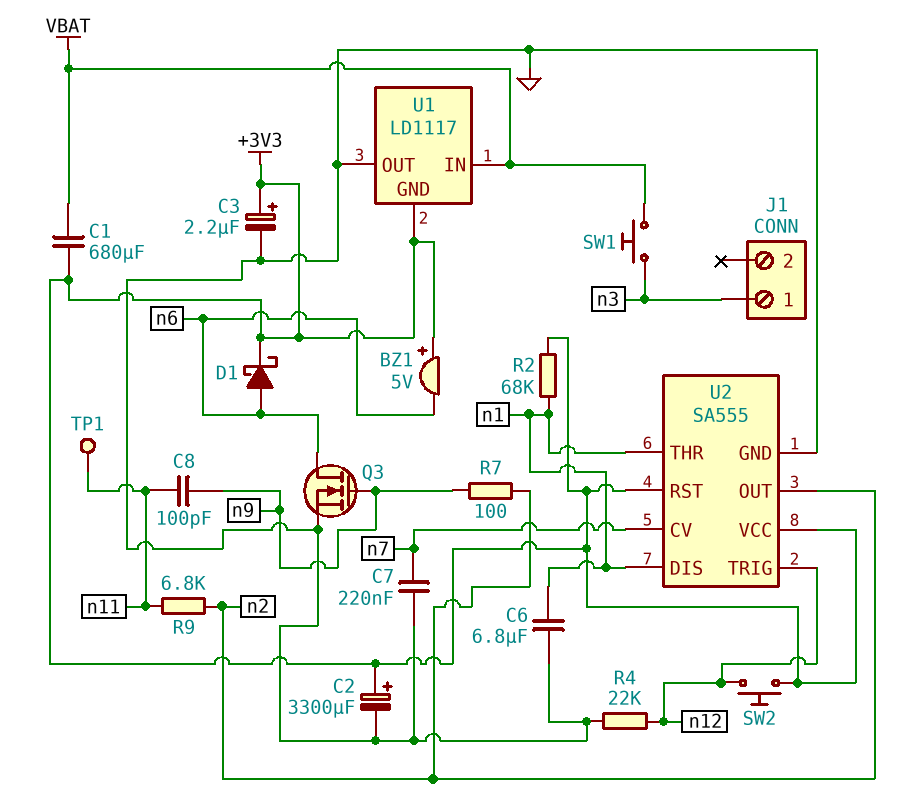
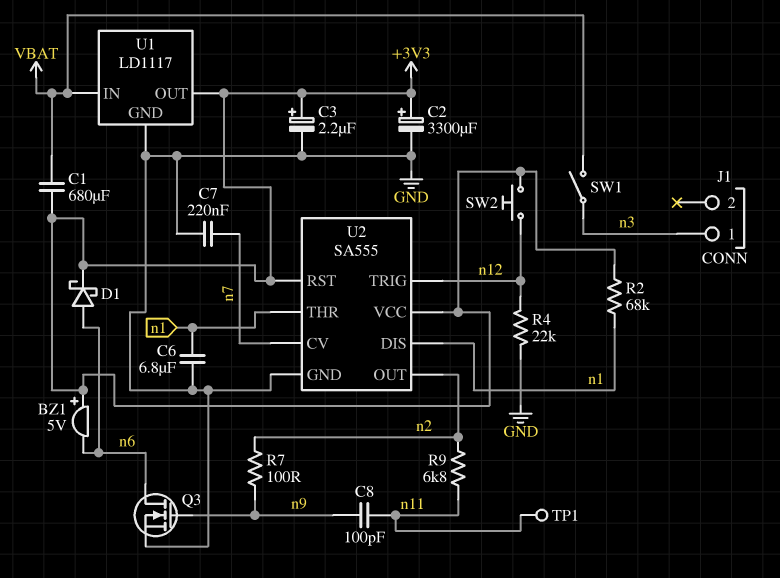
SW1: button (VBAT, n3) -> switch (VBAT, n3)
U1 pin GND: +3V3 -> GND
U1 pin OUT: GND -> +3V3

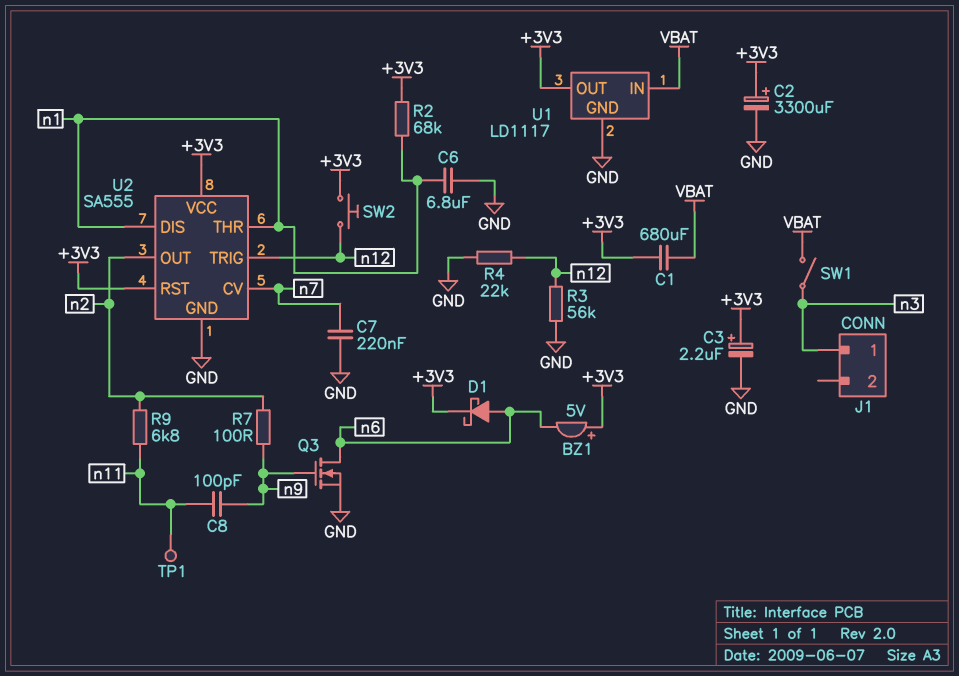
R3: none -> 56k (GND, n12)

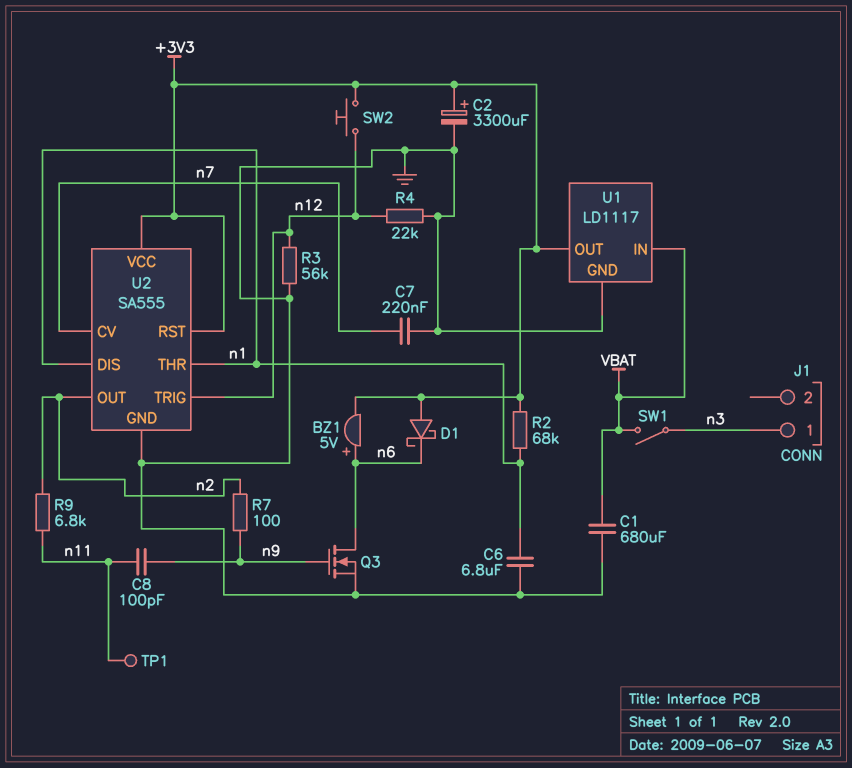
BZ1: buzzer 5V (plus +3V3, minus n6) -> buzzer 5V (plus n6, minus +3V3)
C1: 680uF (+3V3, VBAT) -> 680uF (GND, VBAT)
C3: 2.2uF (plus +3V3, minus GND) -> none
D1: schottky (A n6, K +3V3) -> schottky (A +3V3, K n6)

